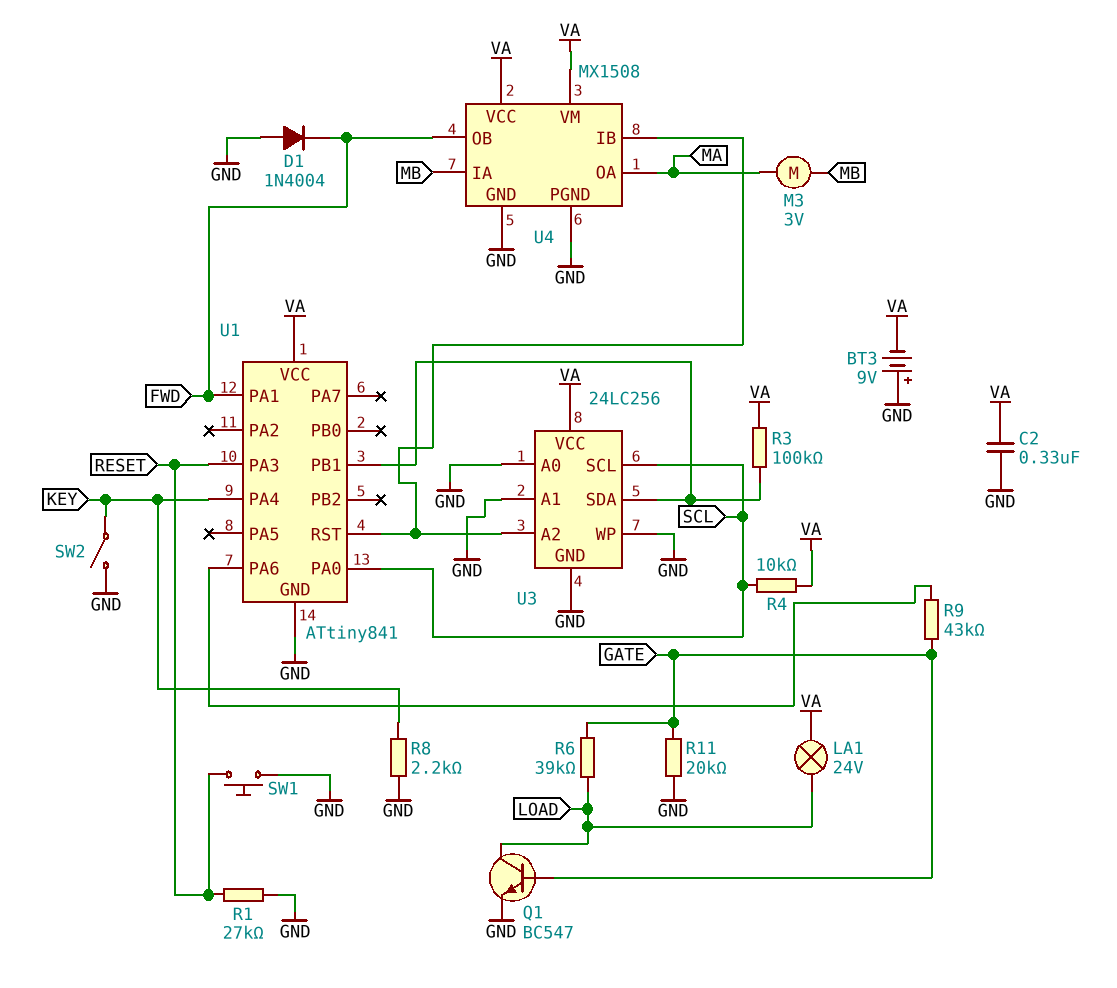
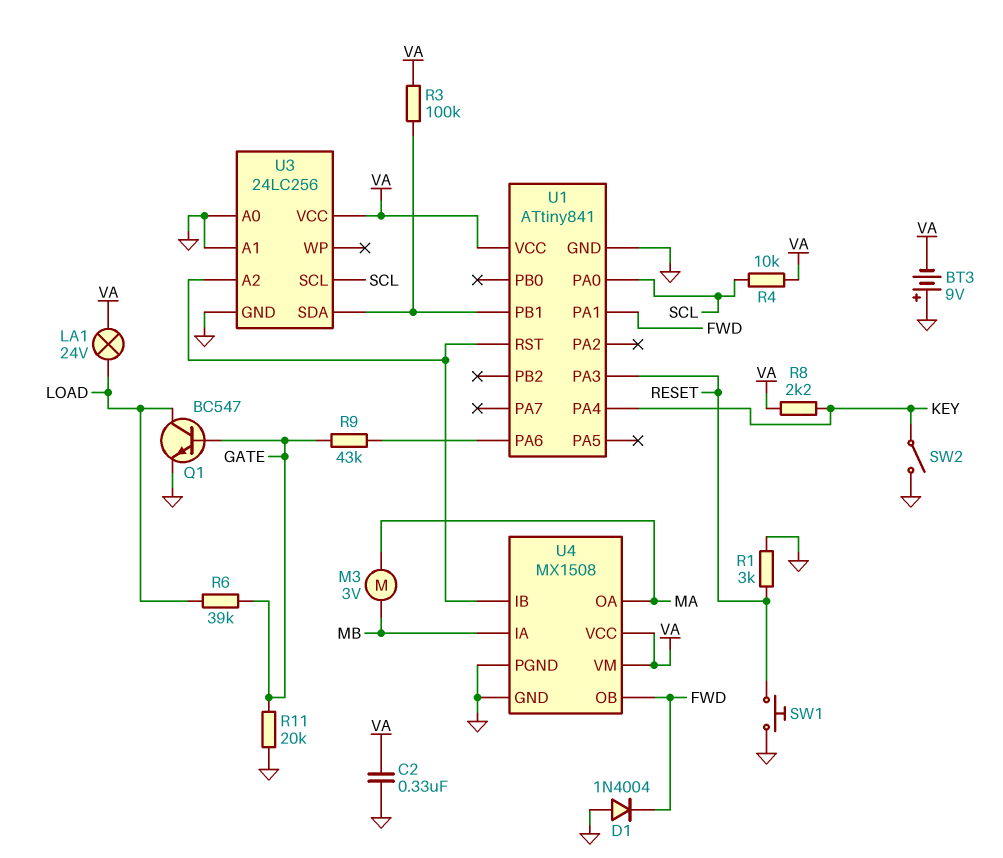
R1: 27k (GND, RESET) -> 3k (GND, RESET)
R8: 2.2k (GND, KEY) -> 2.2k (KEY, VA)
U3 pin WP: GND -> none

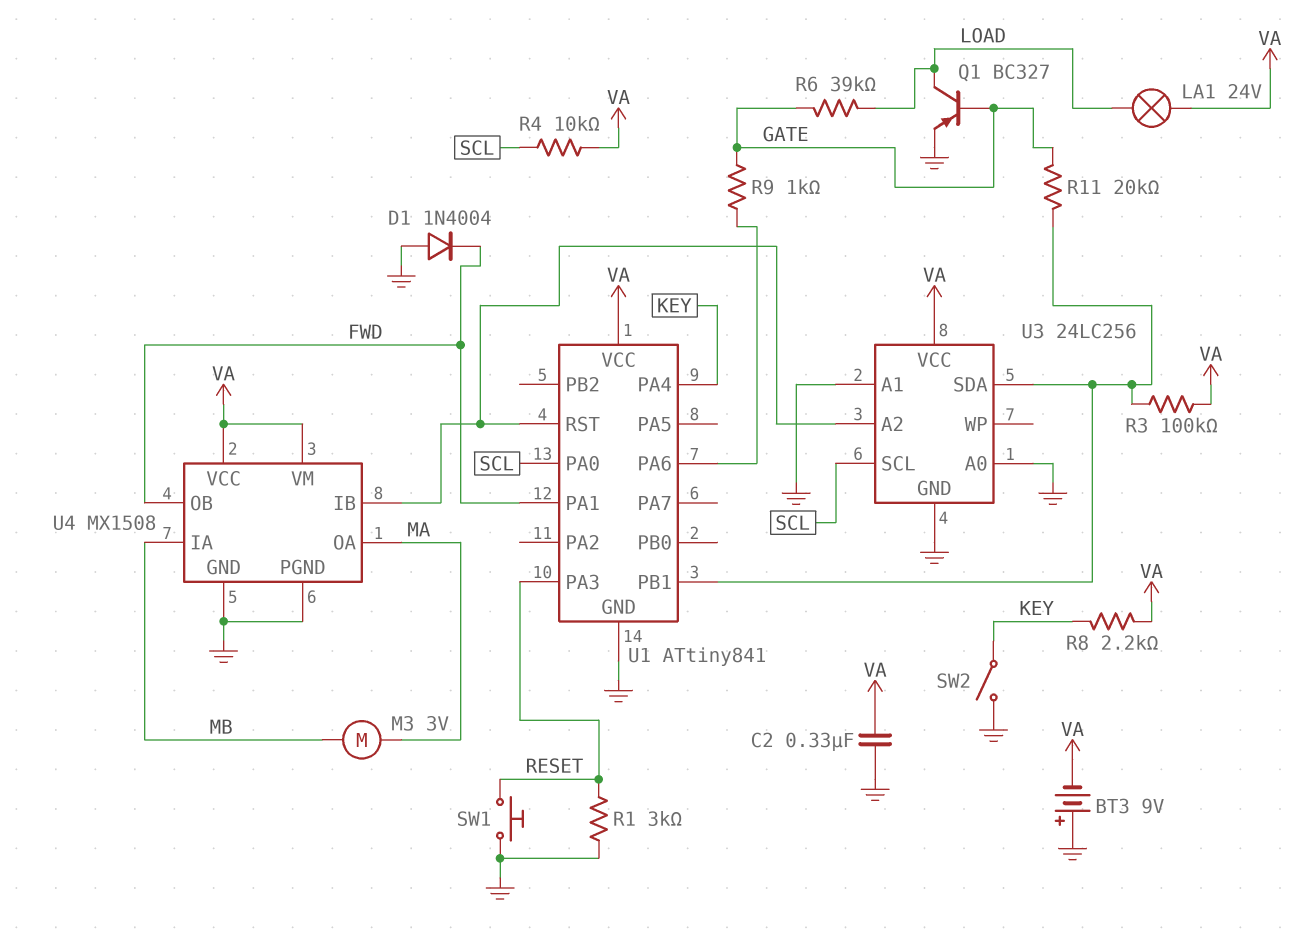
Q1: NPN BC547 (B GATE, C LOAD, E GND) -> PNP BC327 (B GATE, C LOAD, E GND)
R9: 43k (GATE, U1/PA6) -> 1k (GATE, U1/PA6)
R11: 20k (GATE, GND) -> 20k (GATE, U1/PB1)

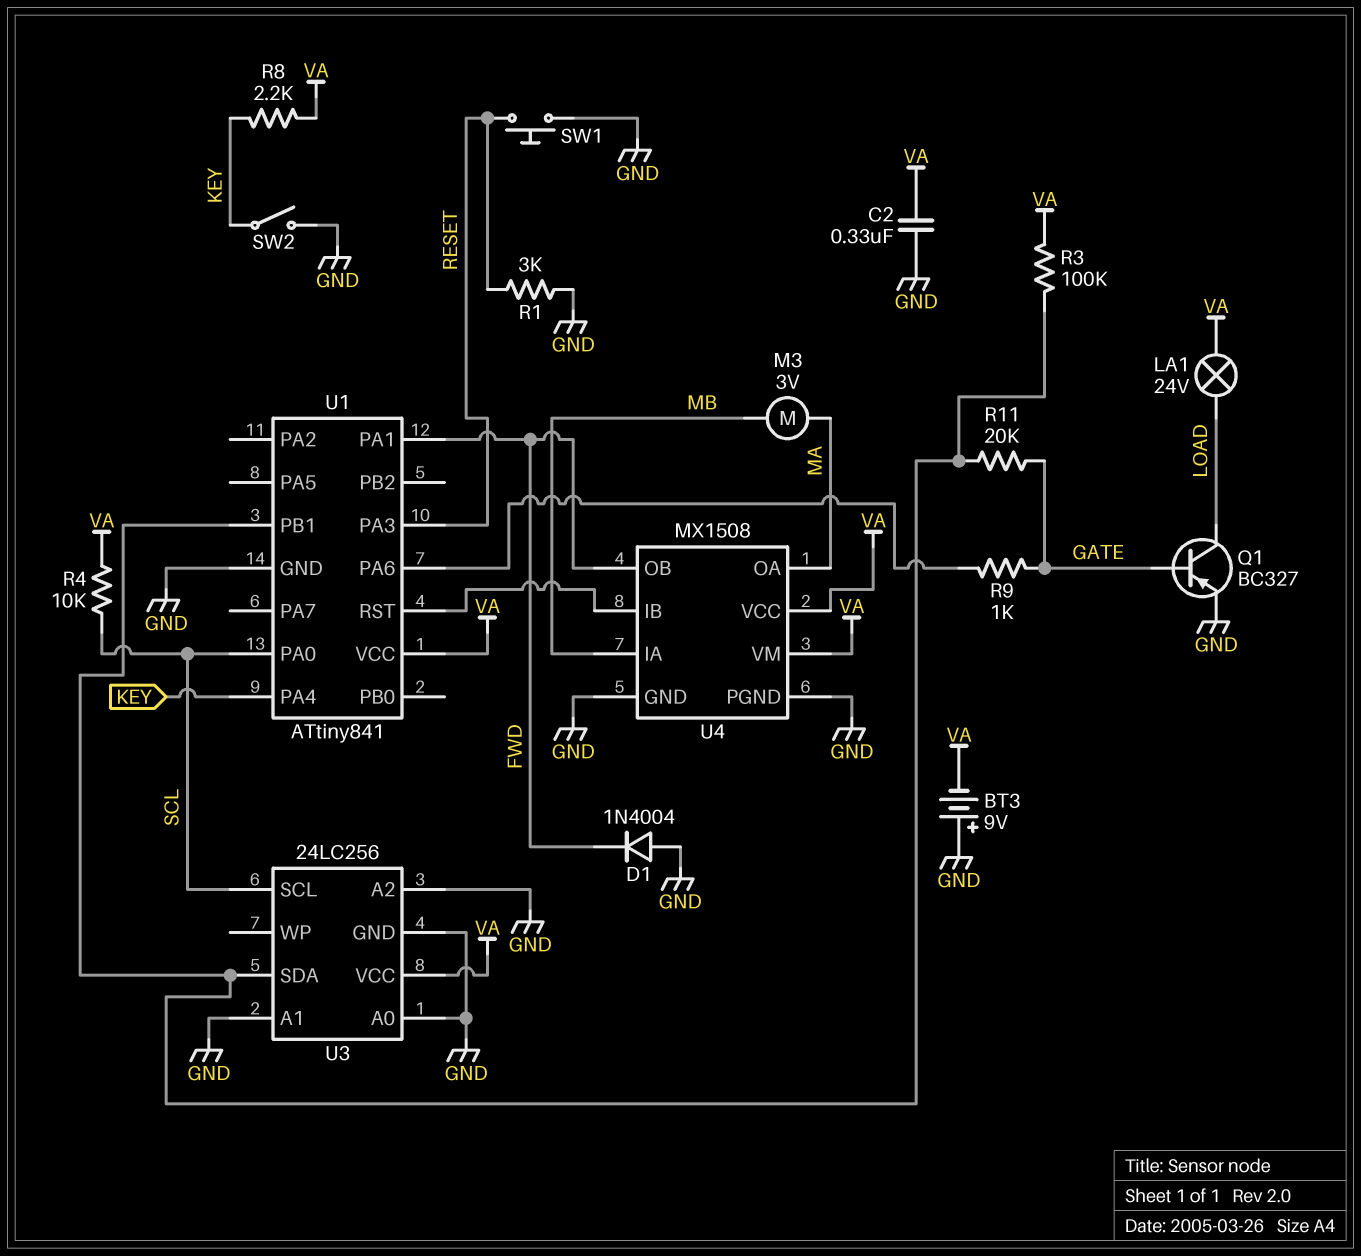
R6: 39k (GATE, LOAD) -> none
U3 pin A2: U1/RST -> GND

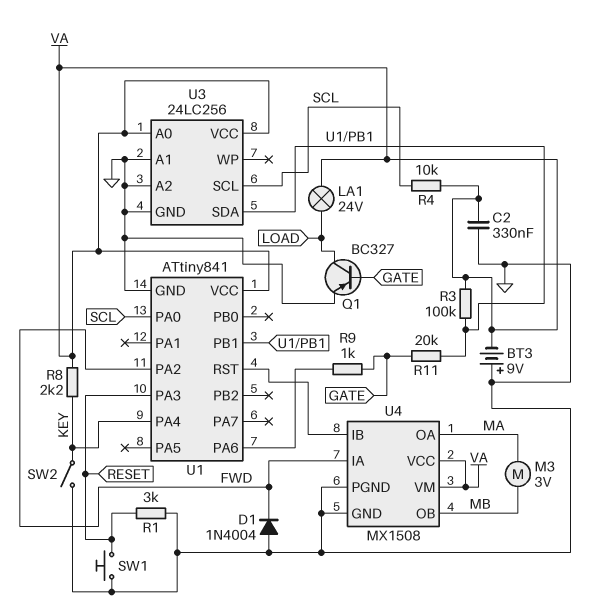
U1 pin PA1: FWD -> none
U1 pin PA2: none -> FWD
U3 pin A0: GND -> VA
U4 pin IA: MB -> FWD
U4 pin OB: FWD -> MB

